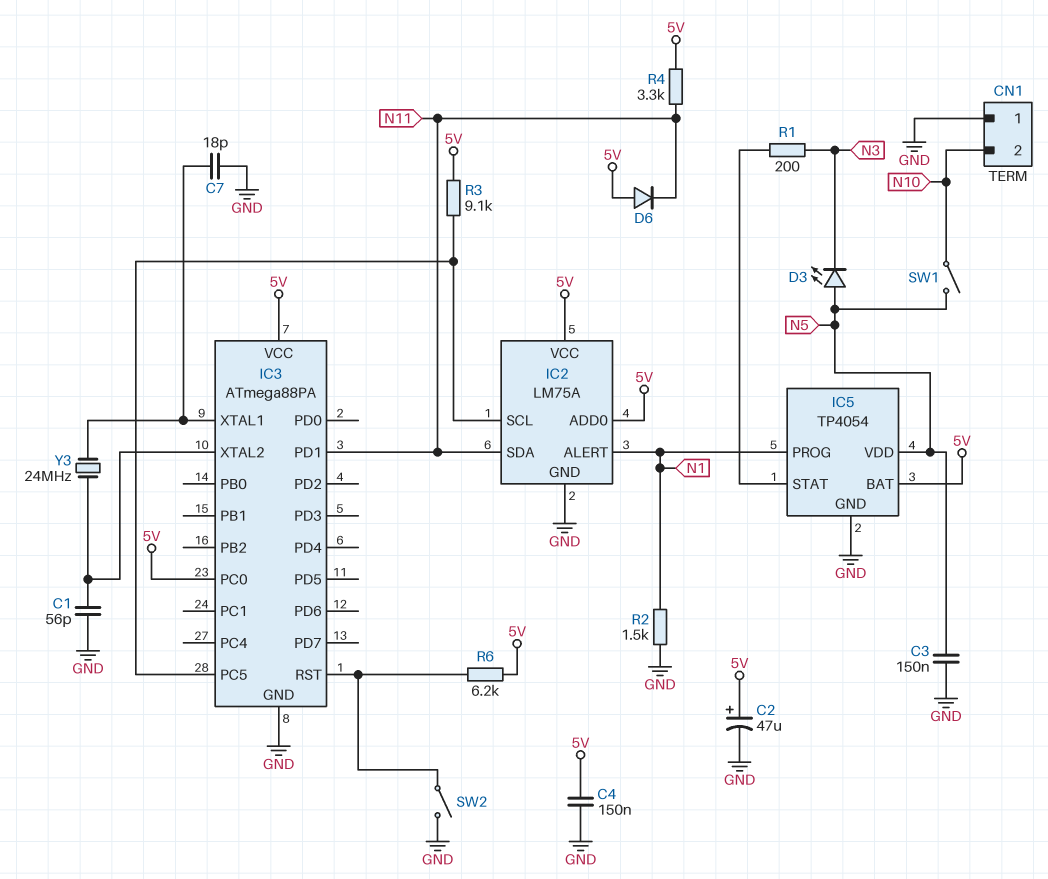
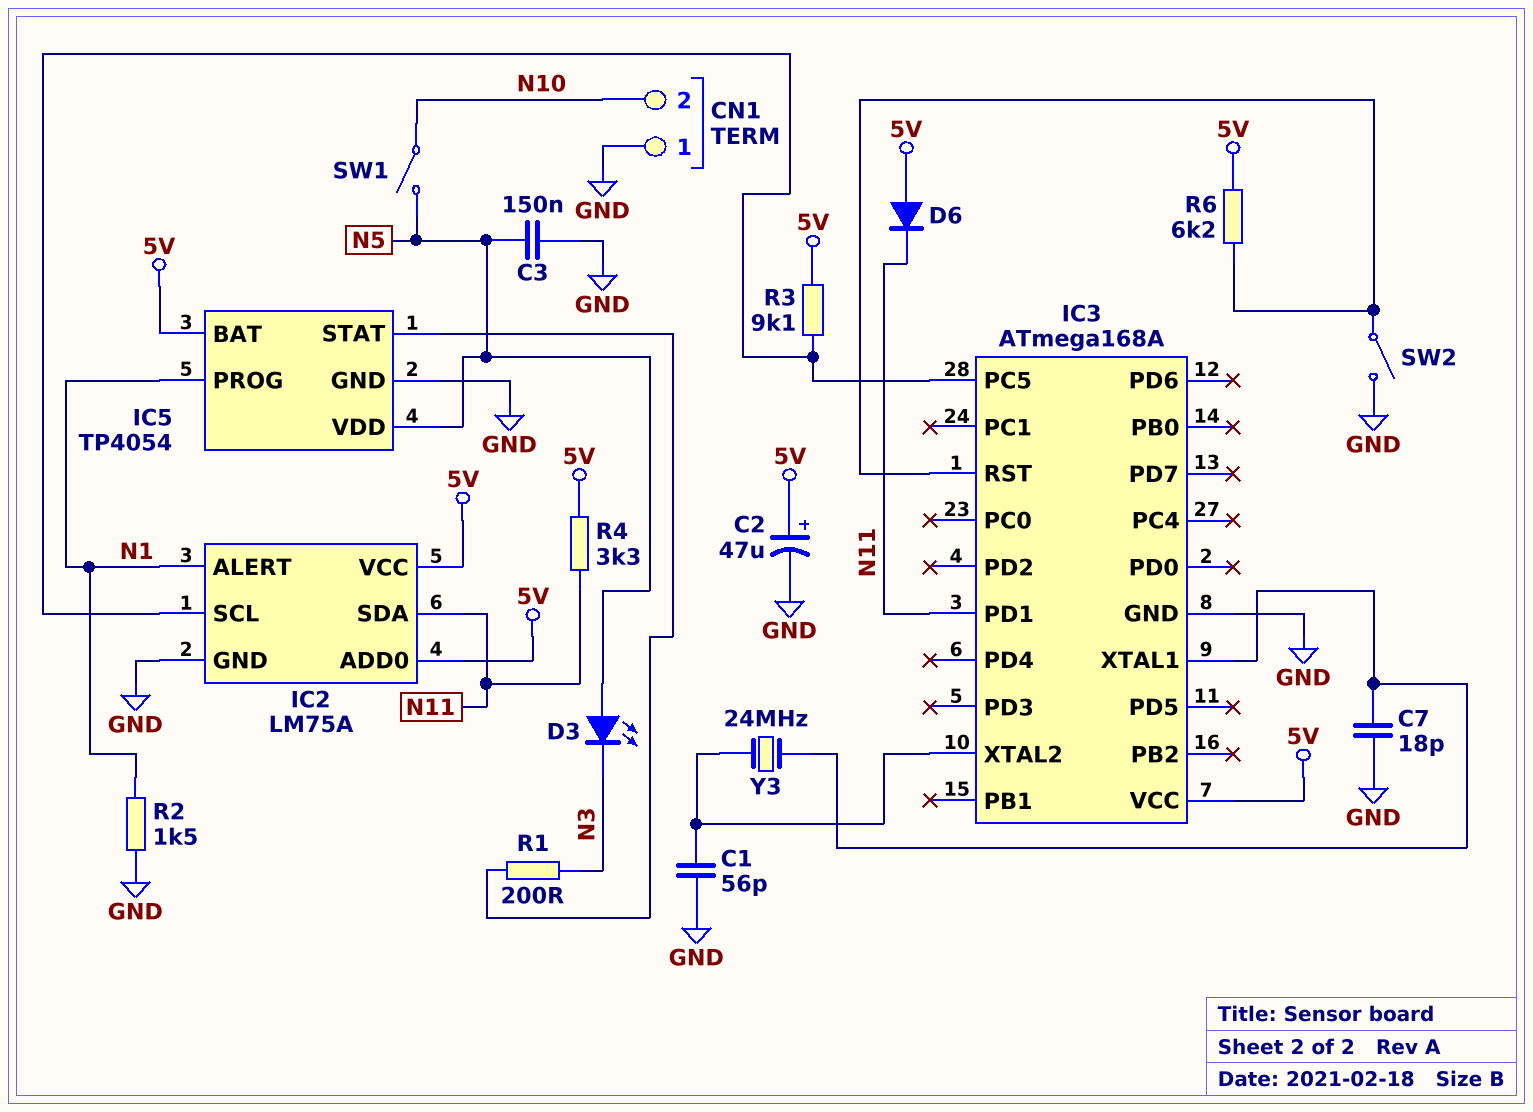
C4: 150nF (5V, GND) -> none
IC3: ATmega88PA -> ATmega168A
IC3 pin PC0: 5V -> none

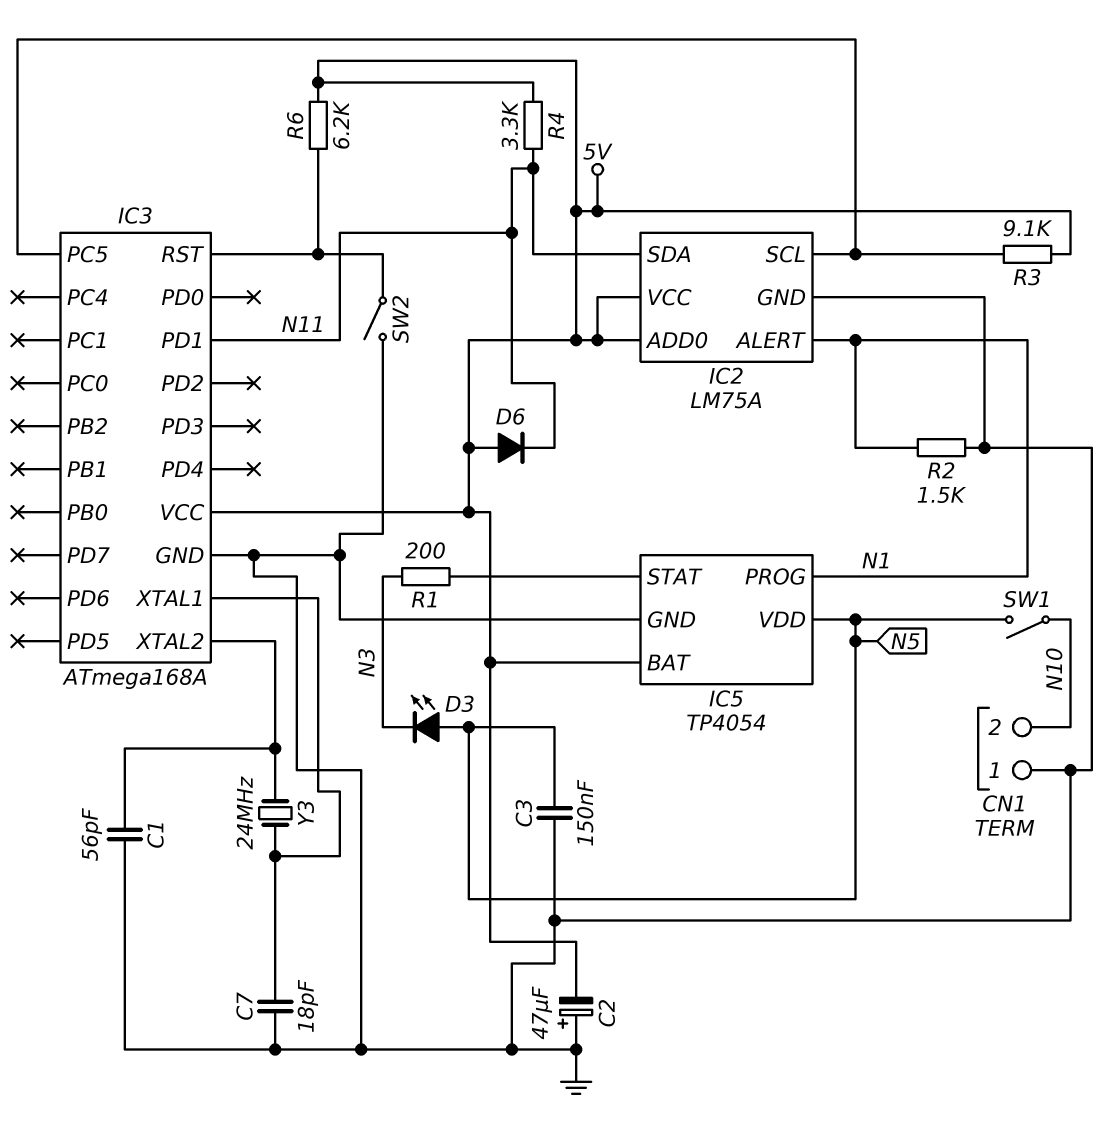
C2: 47uF (plus 5V, minus GND) -> 47uF (plus GND, minus 5V)

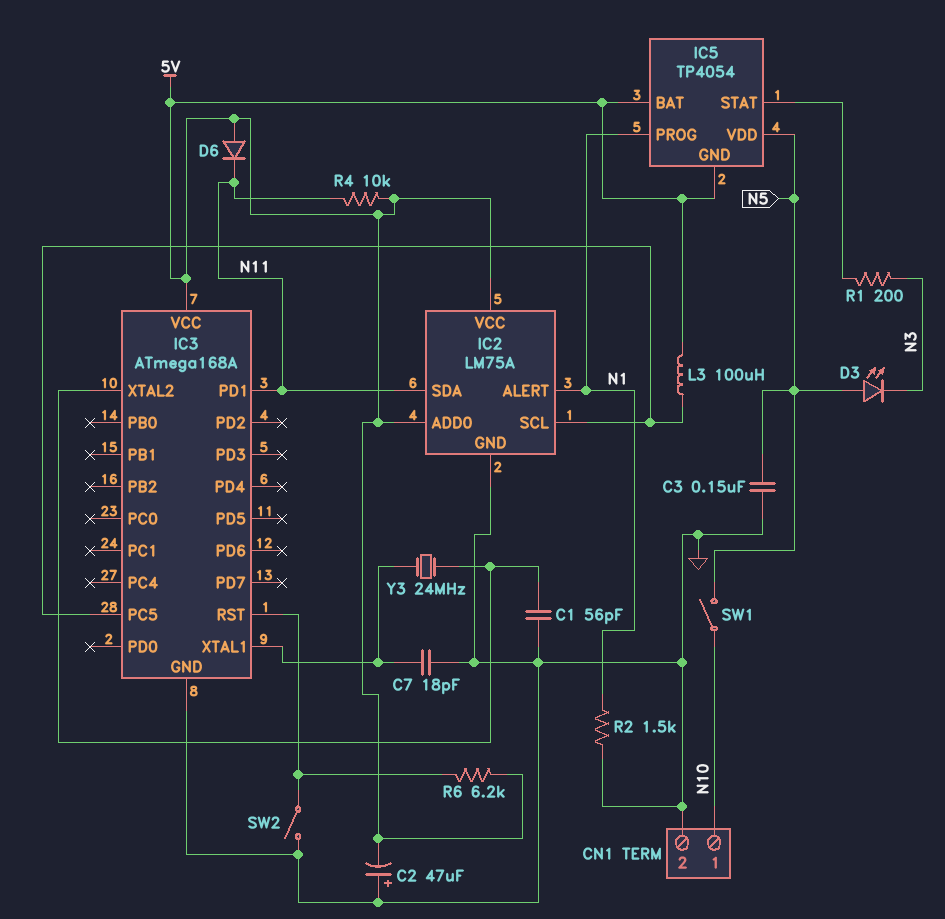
CN1 pin 1: GND -> N10
CN1 pin 2: N10 -> GND
IC5 pin GND: GND -> 5V
L3: none -> 100uH (5V, IC2/SCL)
R3: 9.1k (5V, IC2/SCL) -> none
R4: 3.3k (5V, N11) -> 10k (5V, N11)

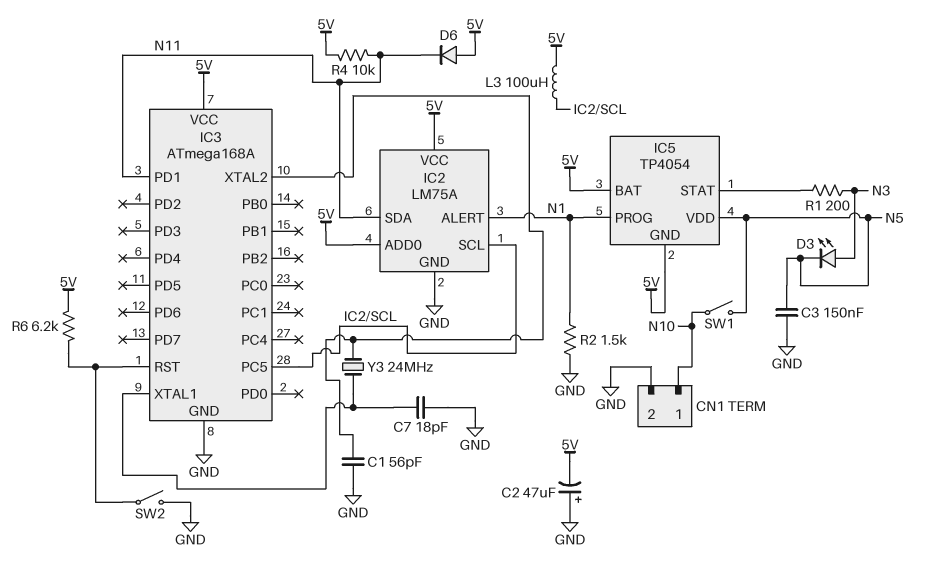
D3: LED (A N5, K N3) -> LED (A N3, K N5)

